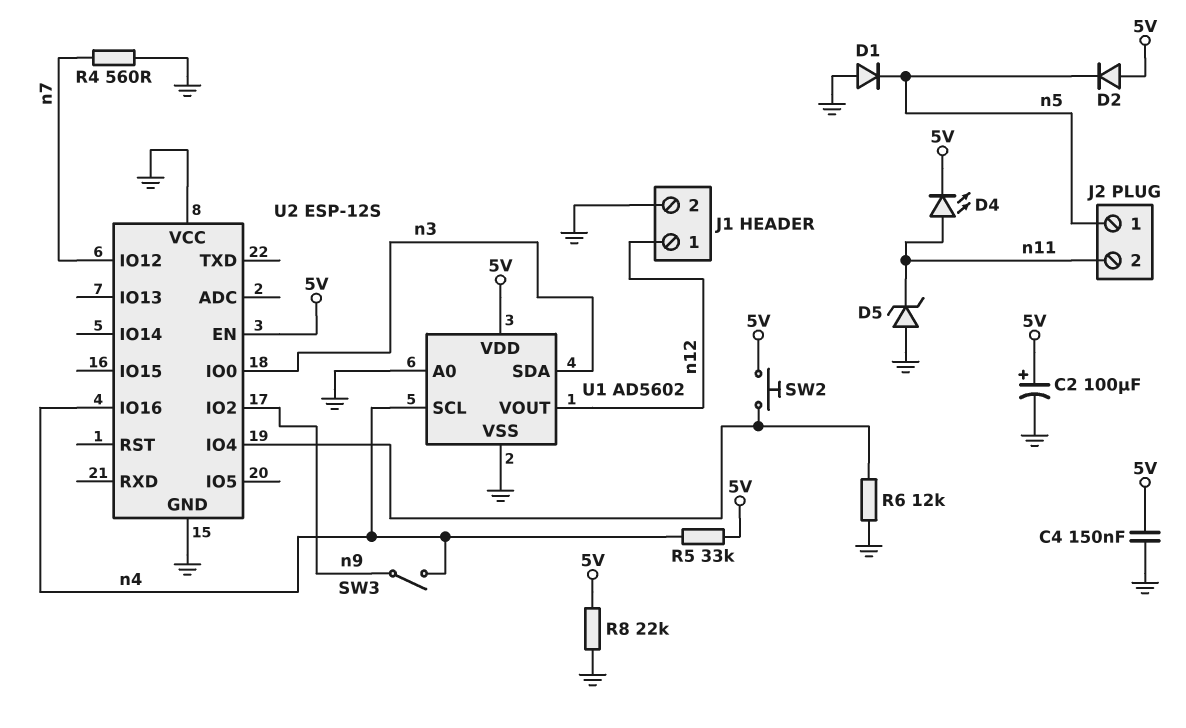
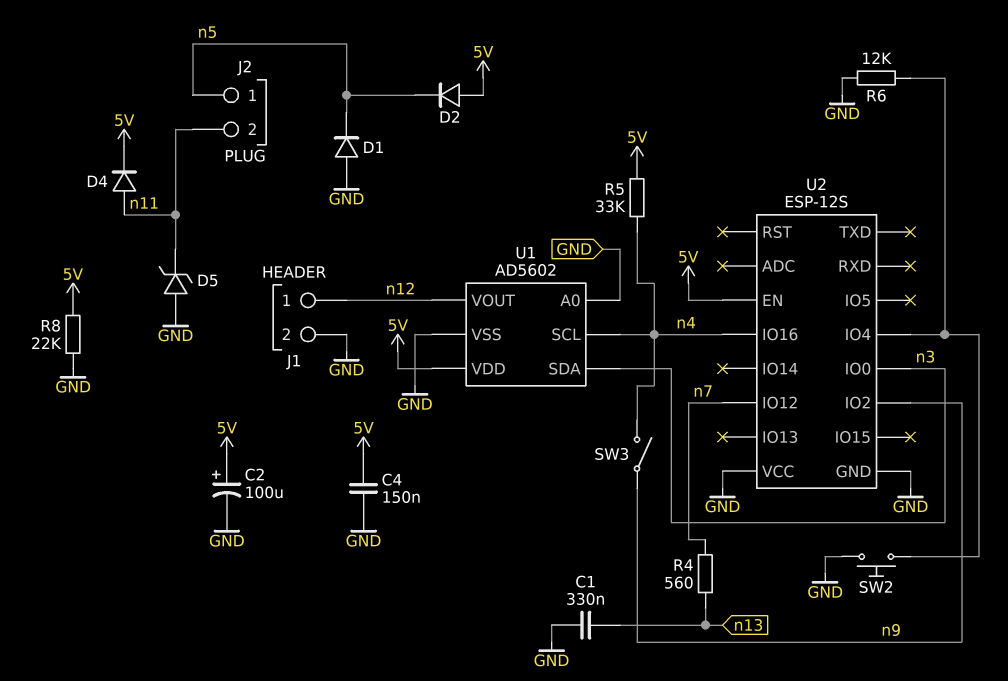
C1: none -> 330nF (GND, n13)
D4: LED (A n11, K 5V) -> diode (A n11, K 5V)
R4: 560 (GND, n7) -> 560 (n7, n13)
SW2: button (5V, U2/IO4) -> button (GND, U2/IO4)

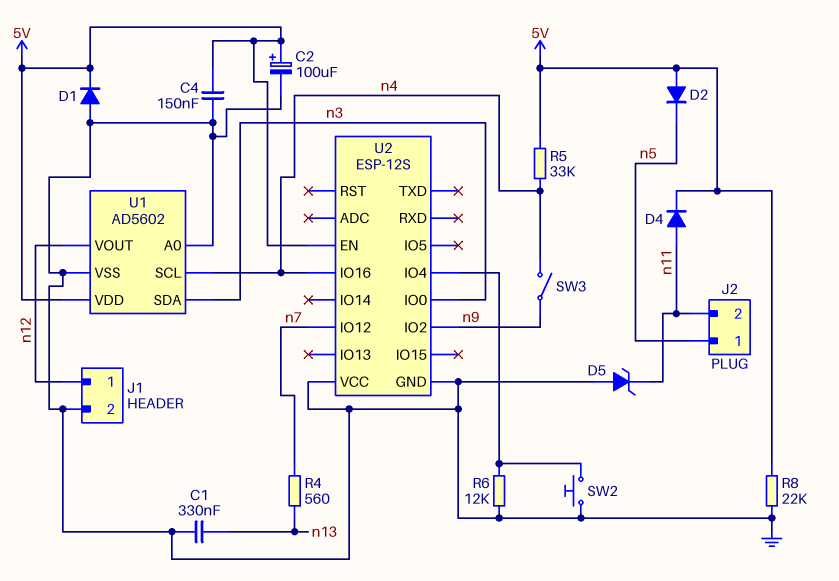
D1: diode (A GND, K n5) -> diode (A GND, K 5V)

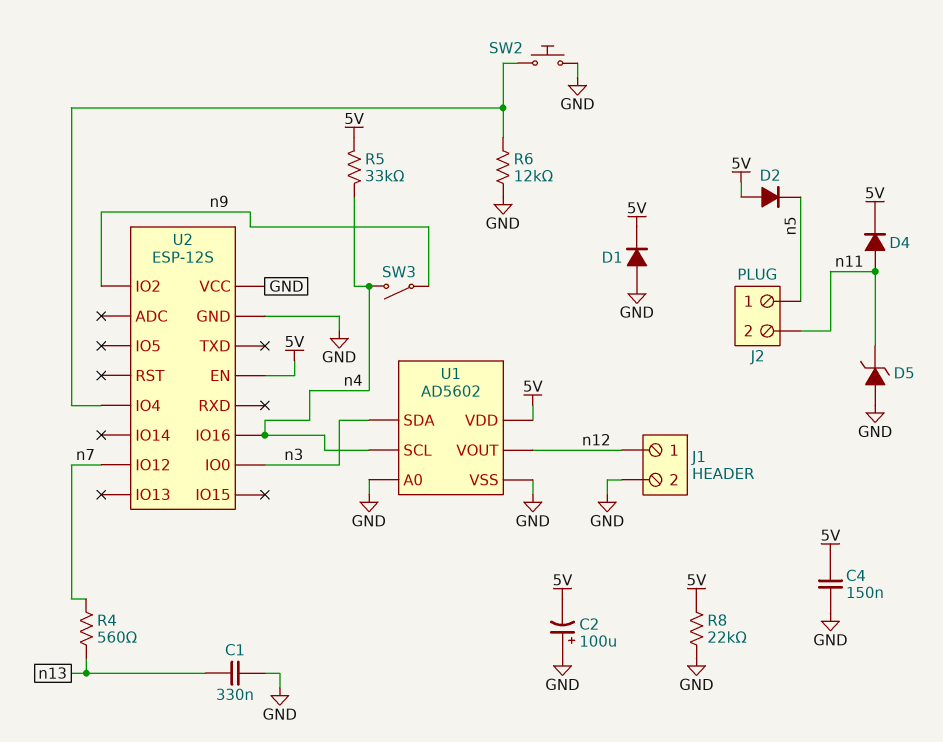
C2: 100uF (plus 5V, minus GND) -> 100uF (plus GND, minus 5V)

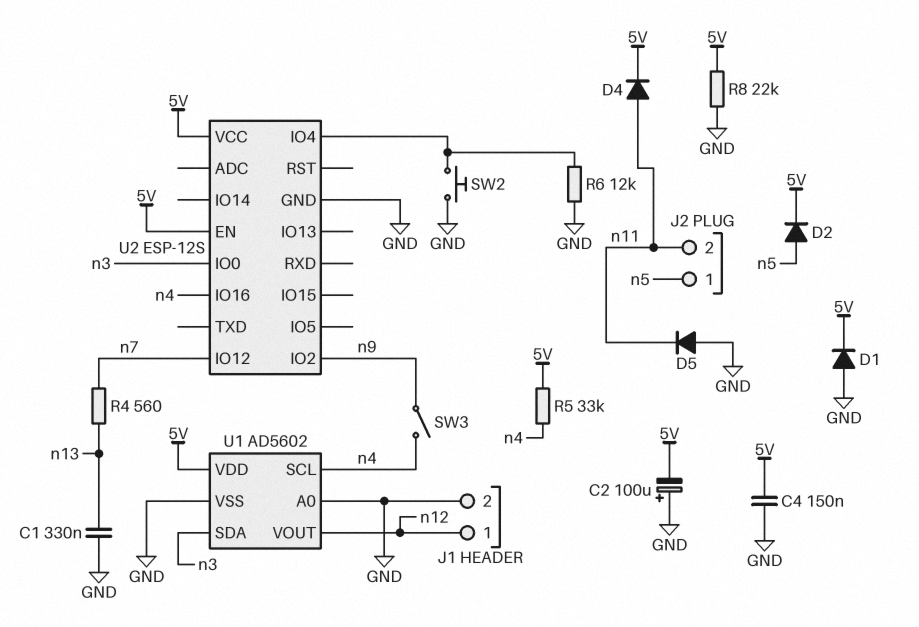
D2: diode (A 5V, K n5) -> diode (A n5, K 5V)
D5: zener (A GND, K n11) -> diode (A GND, K n11)
U2 pin VCC: GND -> 5V

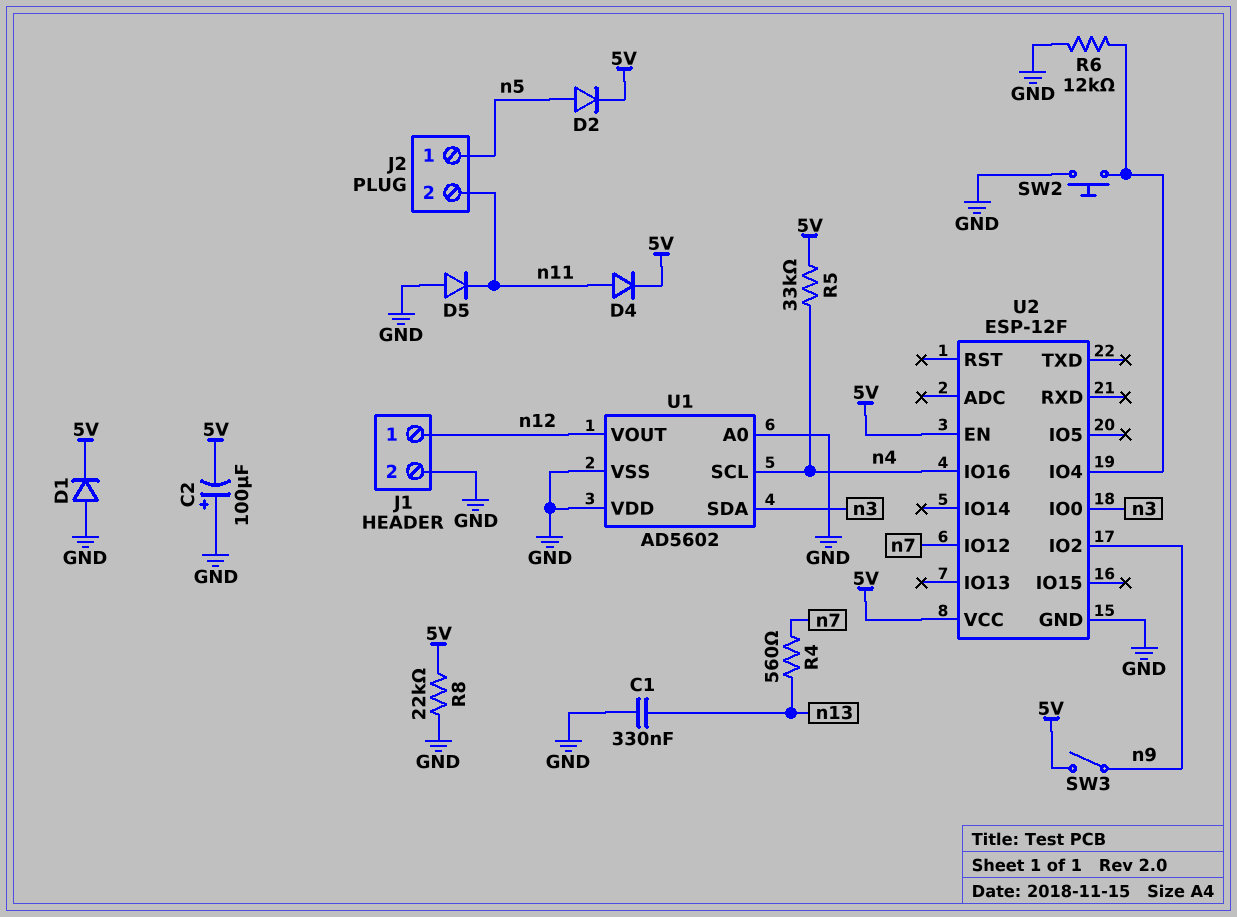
C4: 150nF (5V, GND) -> none
SW3: switch (n4, n9) -> switch (5V, n9)
U1 pin VDD: 5V -> GND
U2: ESP-12S -> ESP-12F

